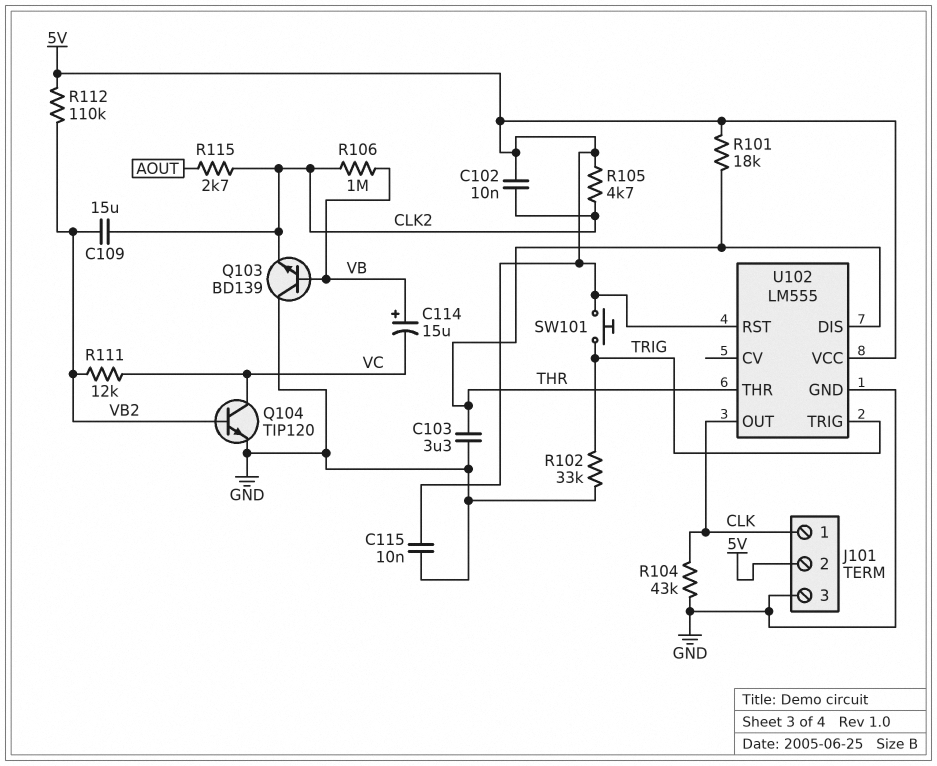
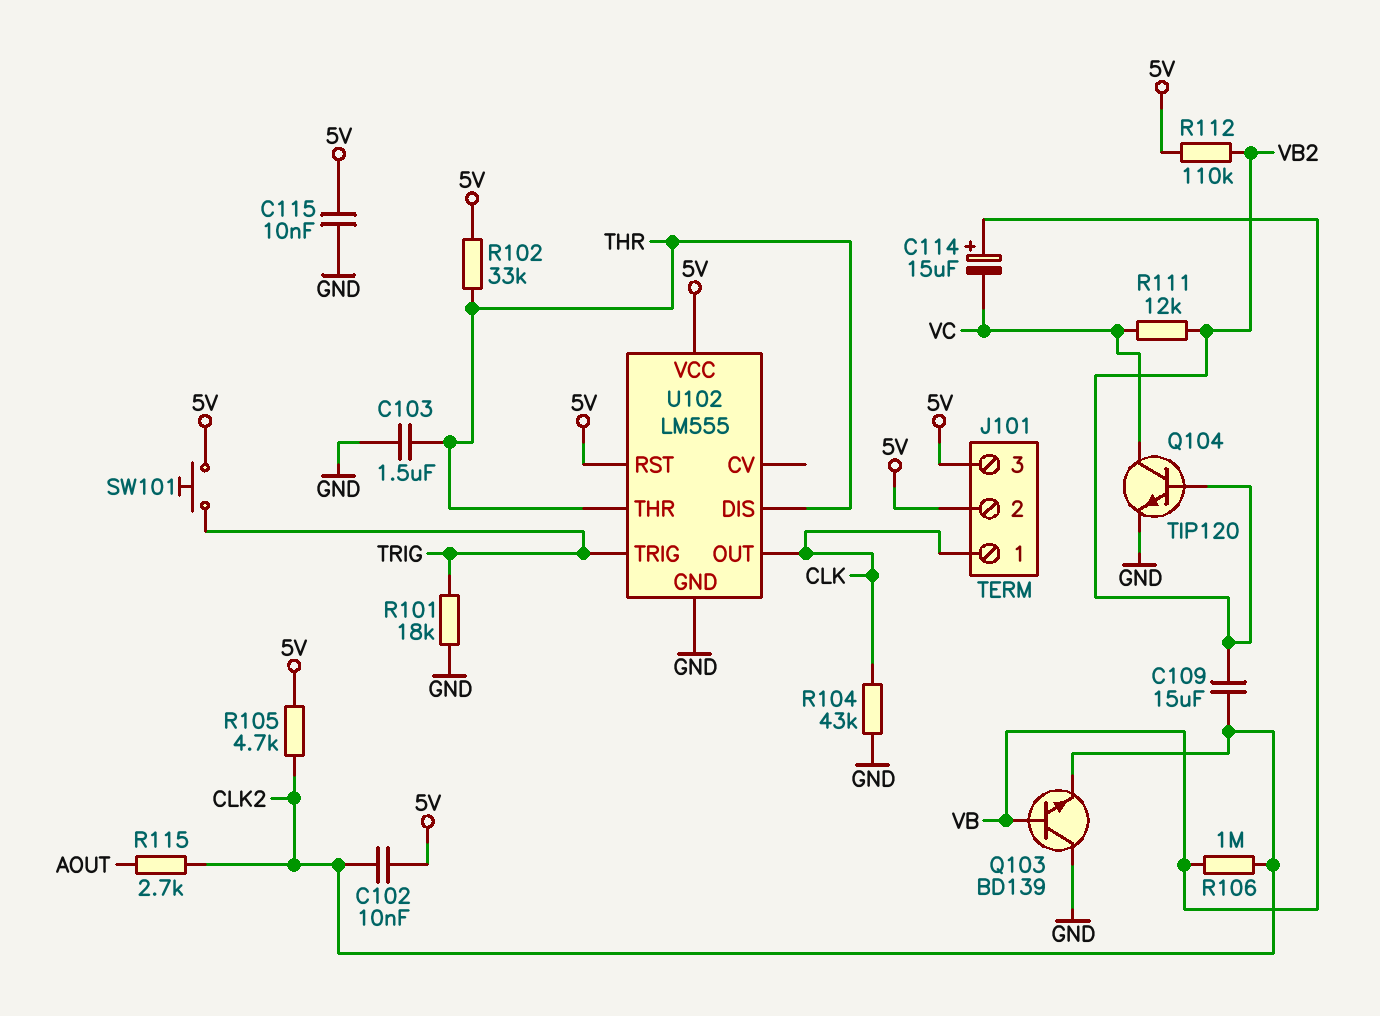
C103: 3.3uF (GND, THR) -> 1.5uF (GND, THR)
J101 pin 3: GND -> 5V
R101: 18k (5V, THR) -> 18k (GND, TRIG)
R102: 33k (GND, TRIG) -> 33k (5V, THR)

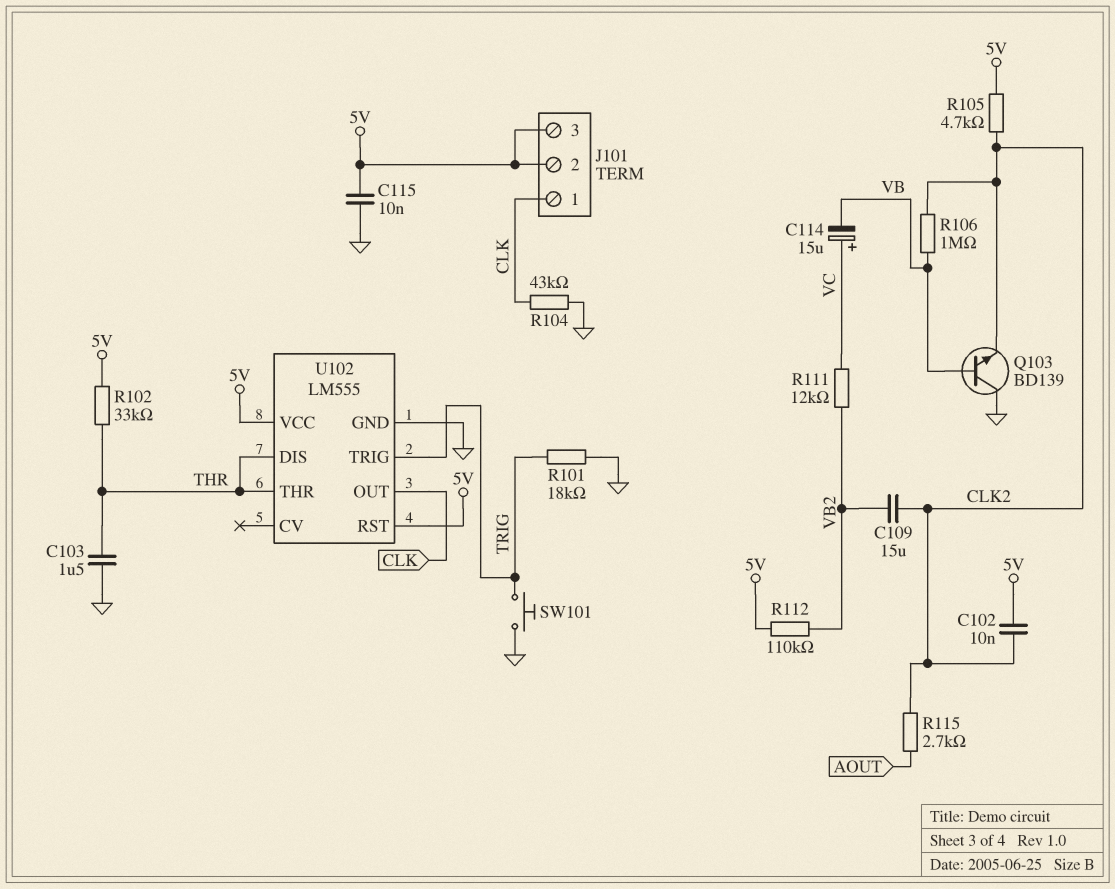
C114: 15uF (plus VB, minus VC) -> 15uF (plus VC, minus VB)
Q104: NPN TIP120 (B VB2, C VC, E GND) -> none
SW101: button (5V, TRIG) -> button (GND, TRIG)

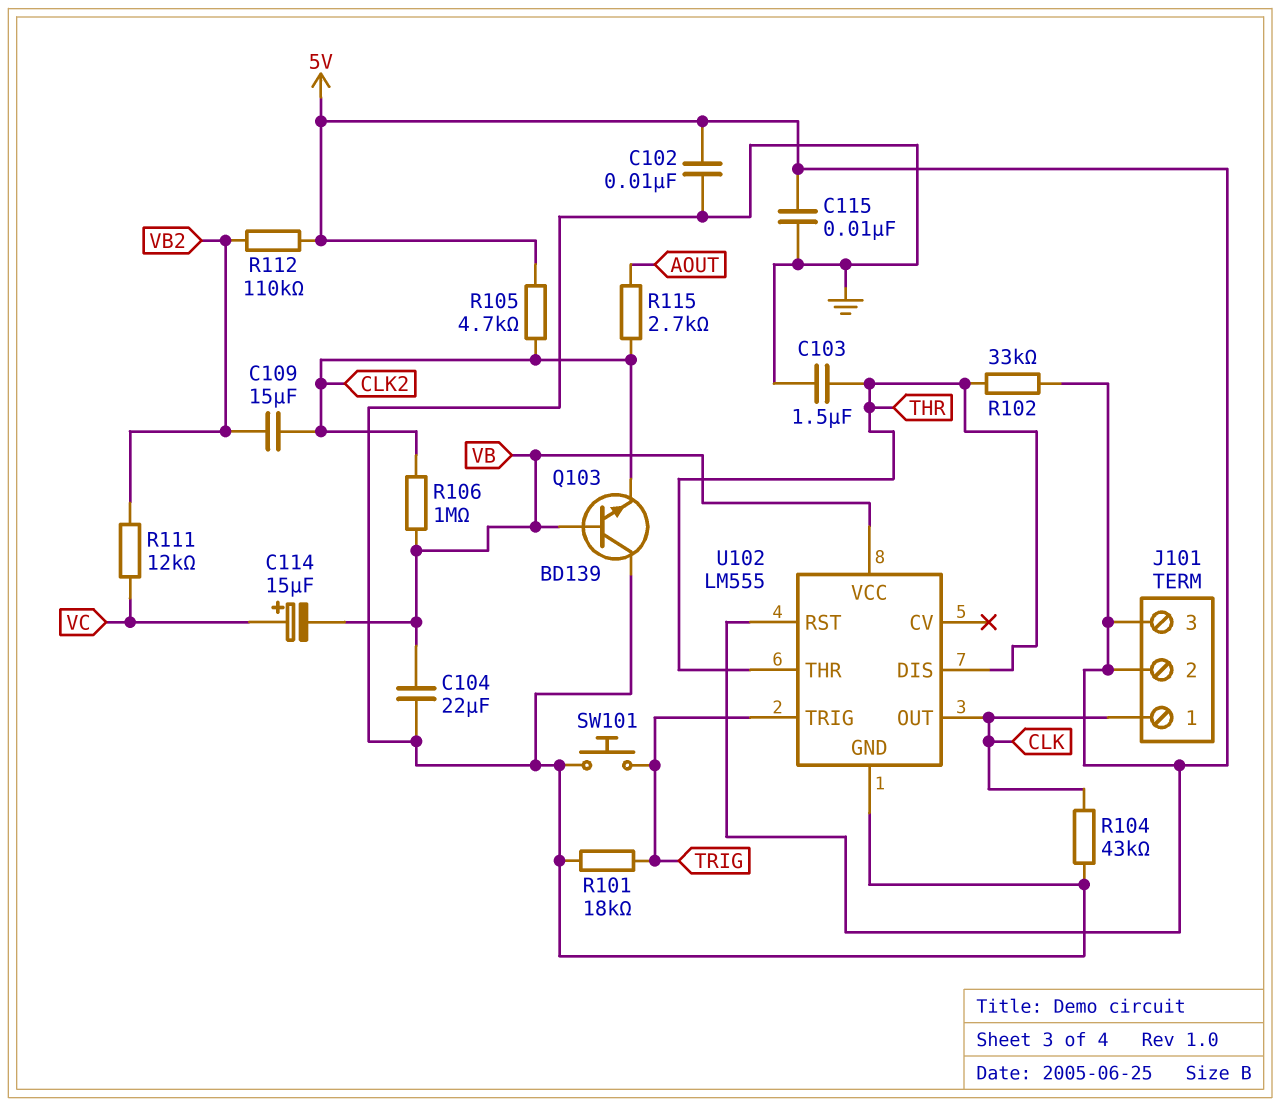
C102: 10nF (5V, CLK2) -> 10nF (5V, GND)
C104: none -> 22uF (GND, VB)
U102 pin VCC: 5V -> VB

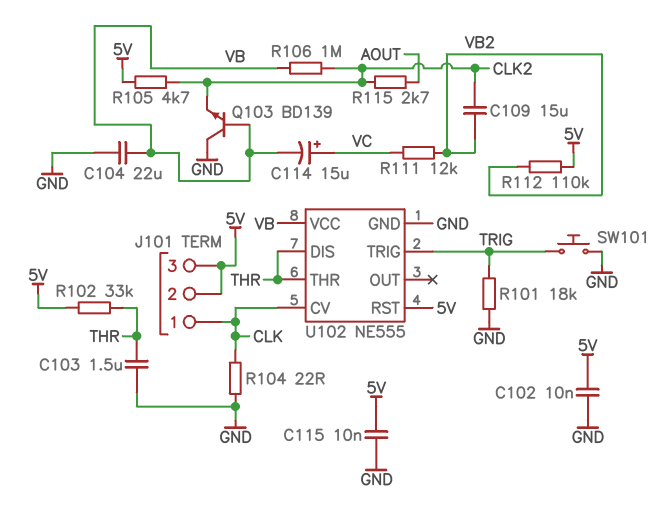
R104: 43k (CLK, GND) -> 22 (CLK, GND)
U102: LM555 -> NE555
U102 pin CV: none -> CLK
U102 pin OUT: CLK -> none

